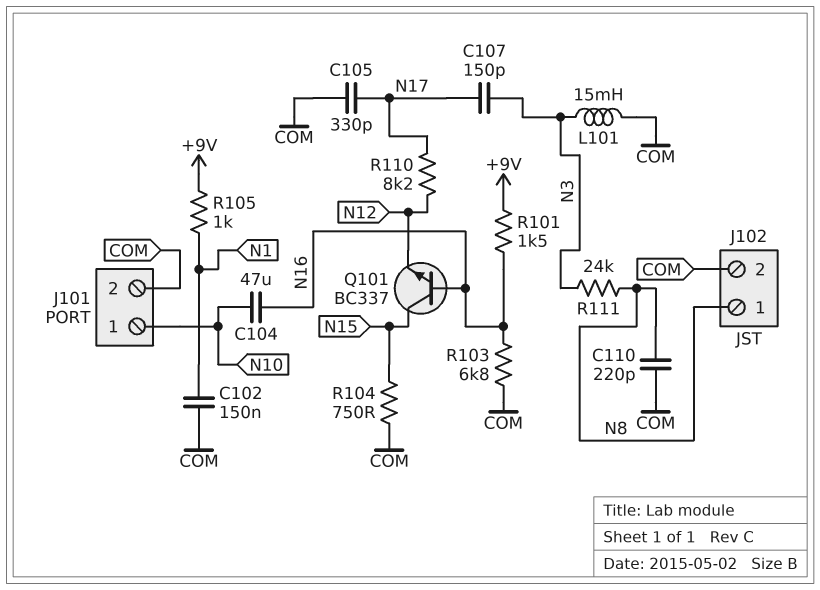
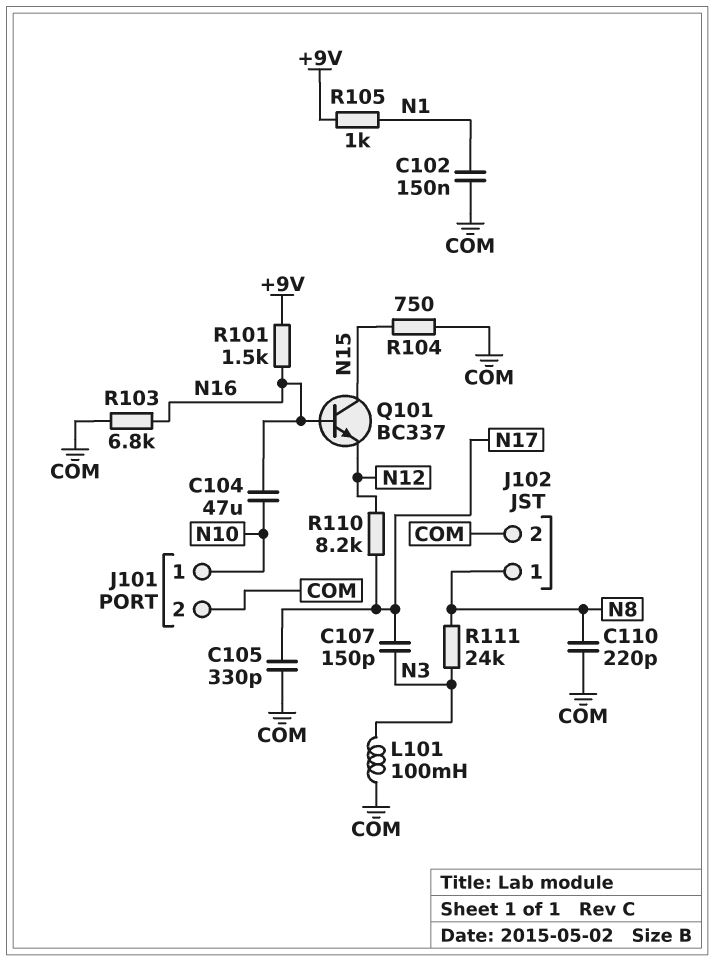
L101: 15mH (COM, N3) -> 100mH (COM, N3)

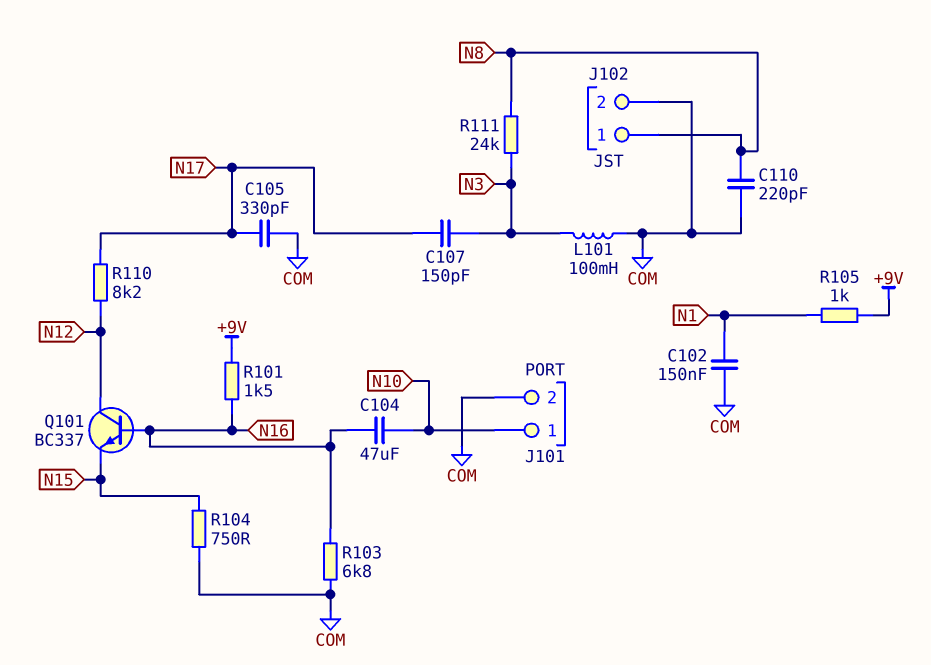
Q101: NPN BC337 (B N16, C N15, E N12) -> NPN BC337 (B N16, C N12, E N15)

